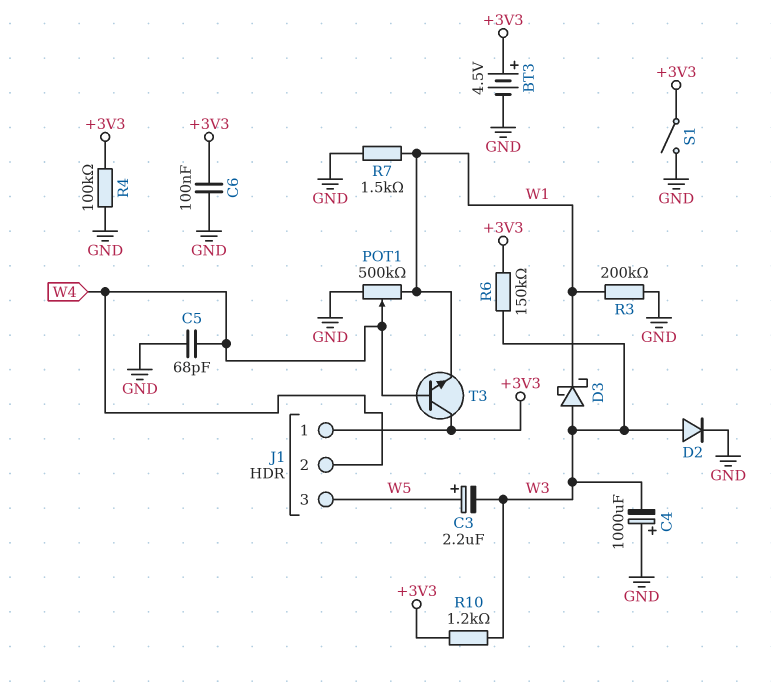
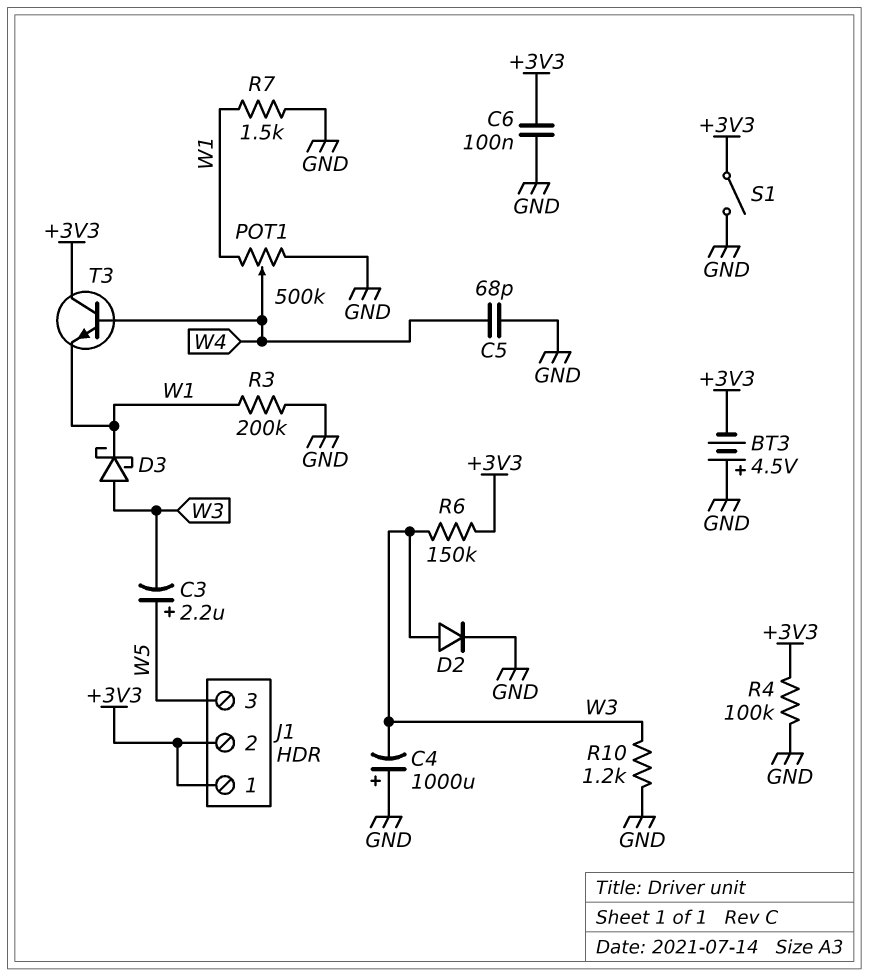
BT3: 4.5V (plus +3V3, minus GND) -> 4.5V (plus GND, minus +3V3)
J1 pin 2: W4 -> +3V3
R10: 1.2k (+3V3, W3) -> 1.2k (GND, W3)

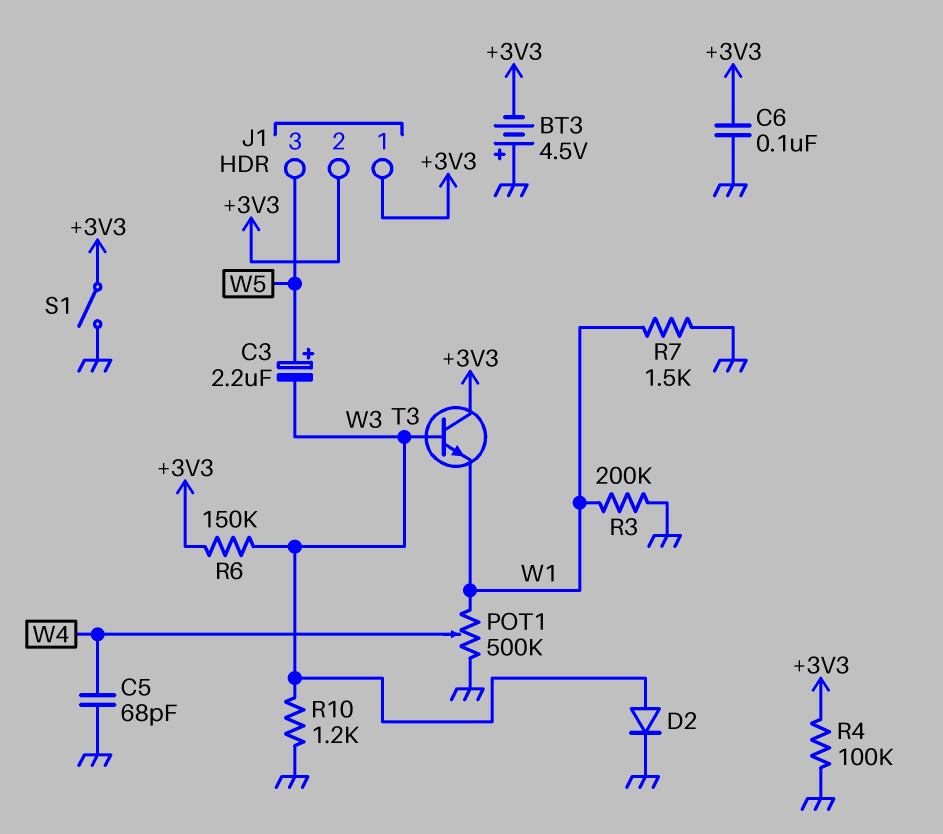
C4: 1000uF (plus GND, minus W3) -> none
D3: schottky (A W3, K W1) -> none
T3: NPN (B W4, C +3V3, E W1) -> NPN (B W3, C +3V3, E W1)

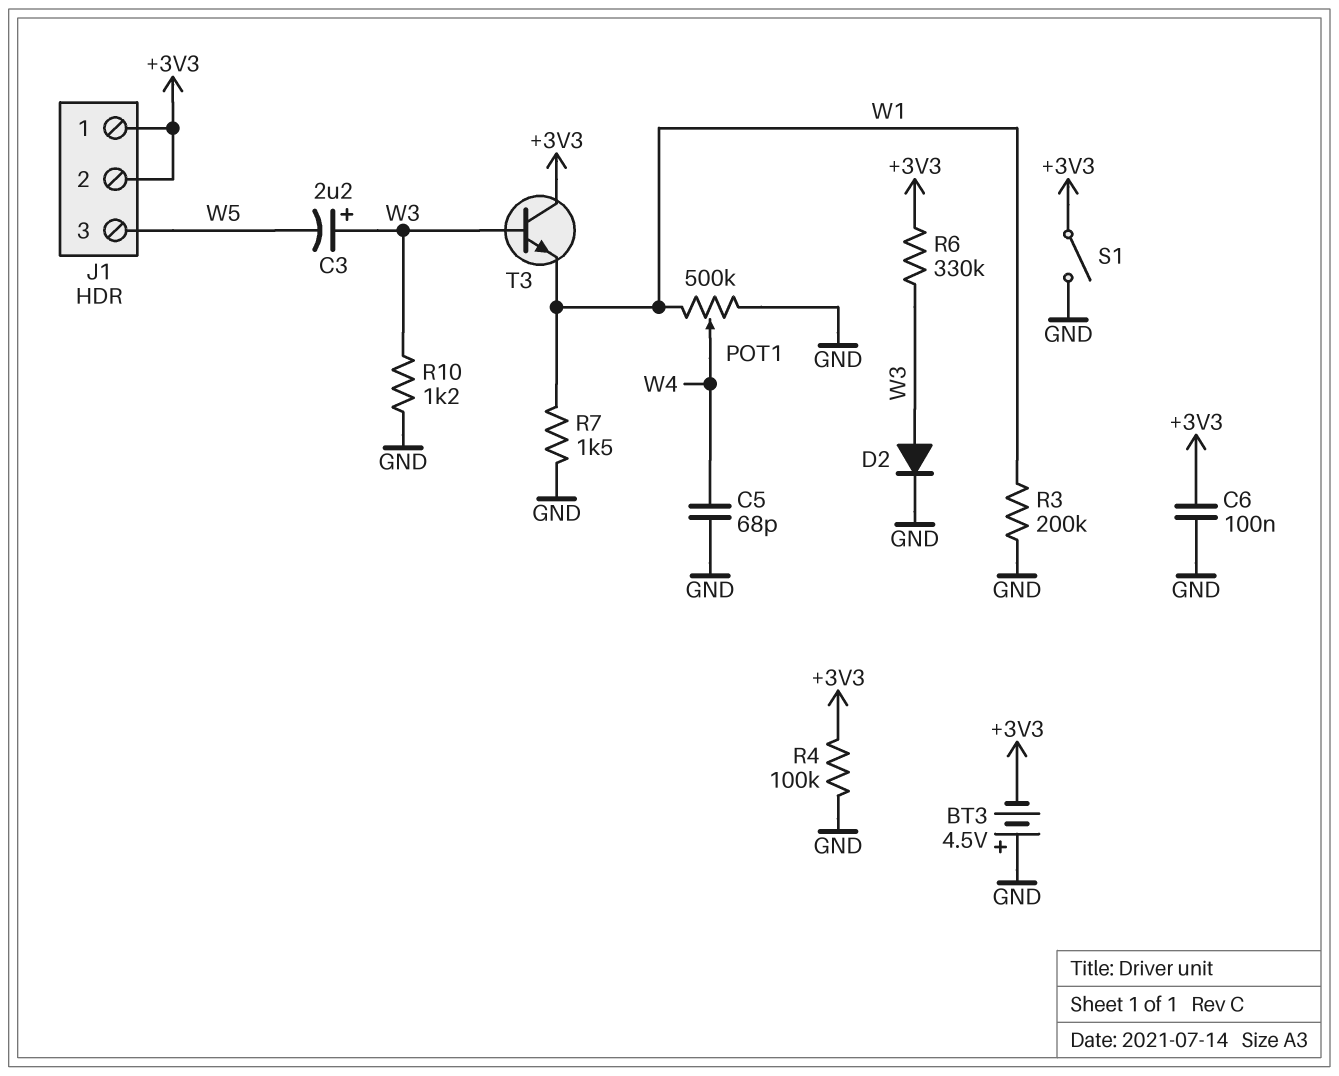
C3: 2.2uF (plus W5, minus W3) -> 2.2uF (plus W3, minus W5)
R6: 150k (+3V3, W3) -> 330k (+3V3, W3)

